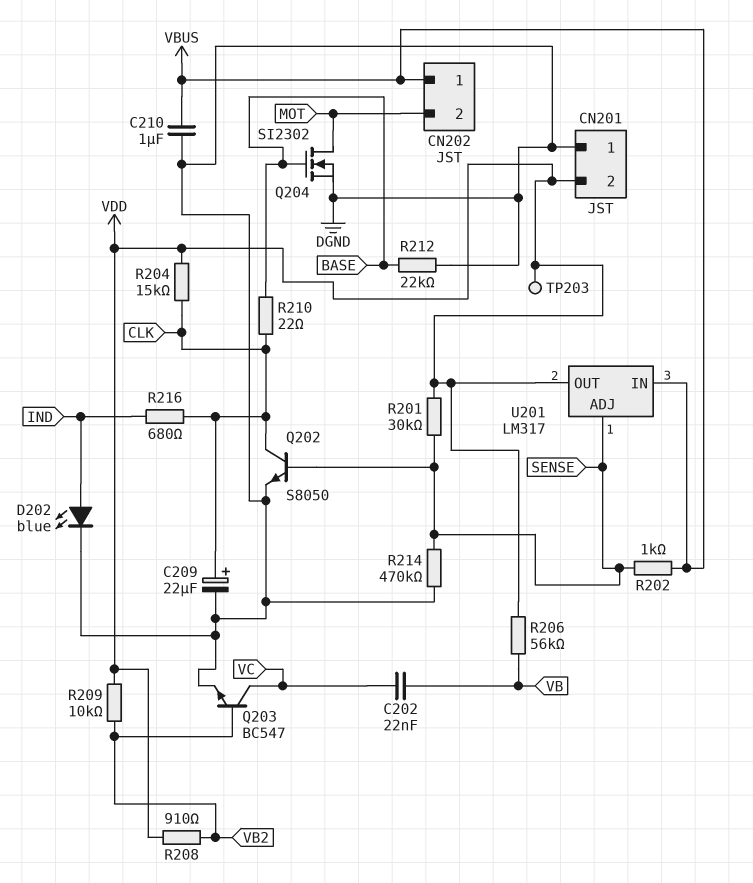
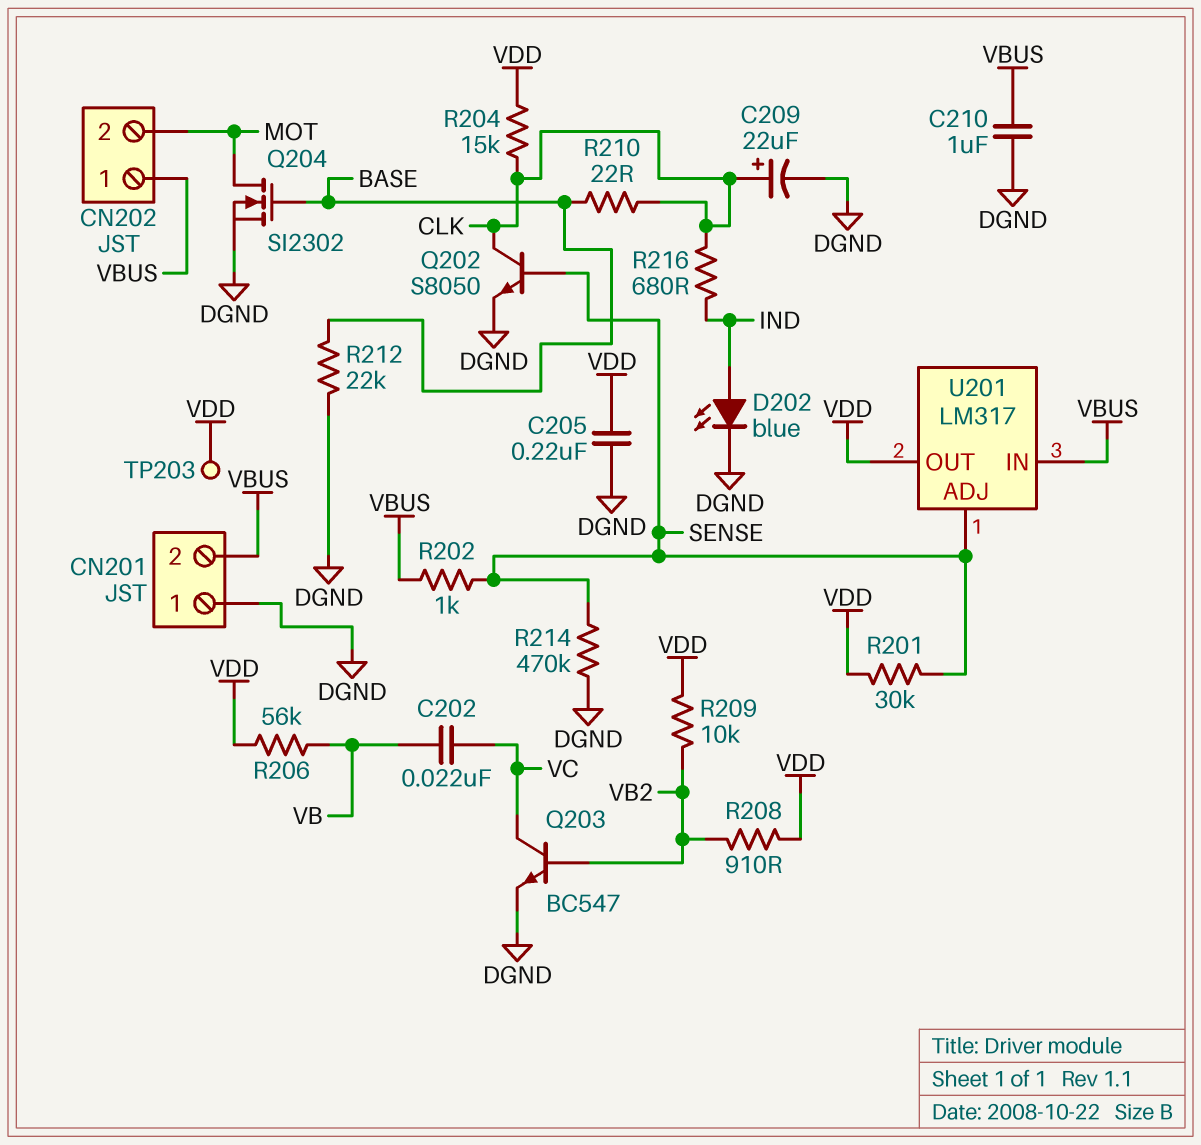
C205: none -> 220nF (DGND, VDD)
CN201 pin 2: VDD -> VBUS

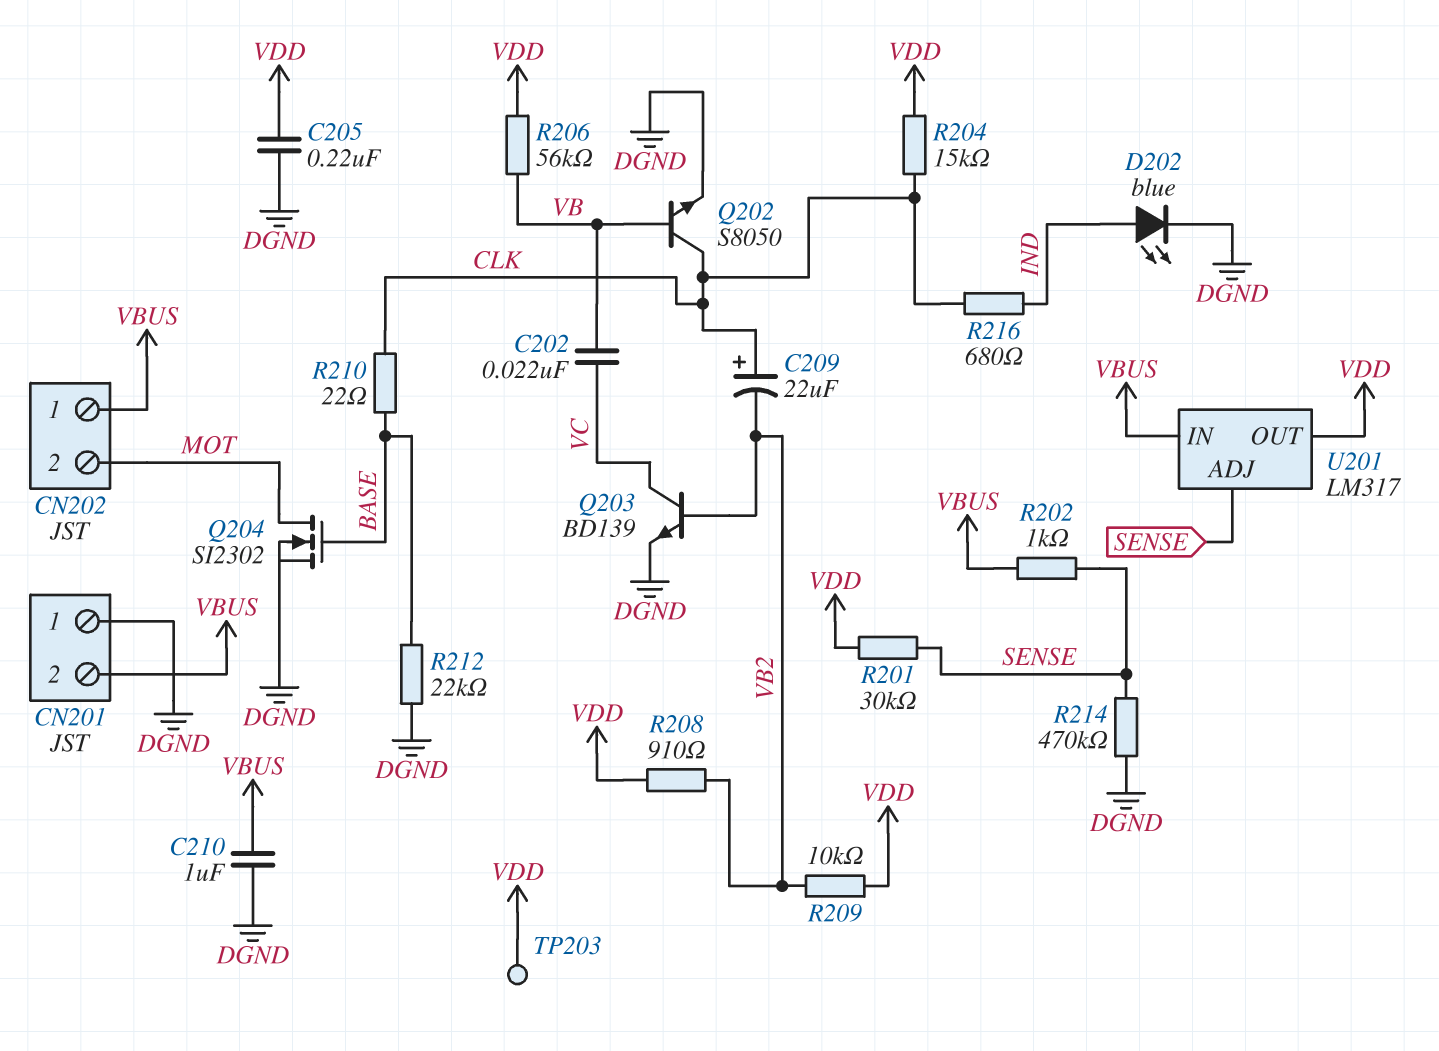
C209: 22uF (plus CLK, minus DGND) -> 22uF (plus CLK, minus VB2)
Q202: NPN S8050 (B SENSE, C CLK, E DGND) -> NPN S8050 (B VB, C CLK, E DGND)
Q203: NPN BC547 (B VB2, C VC, E DGND) -> NPN BD139 (B VB2, C VC, E DGND)

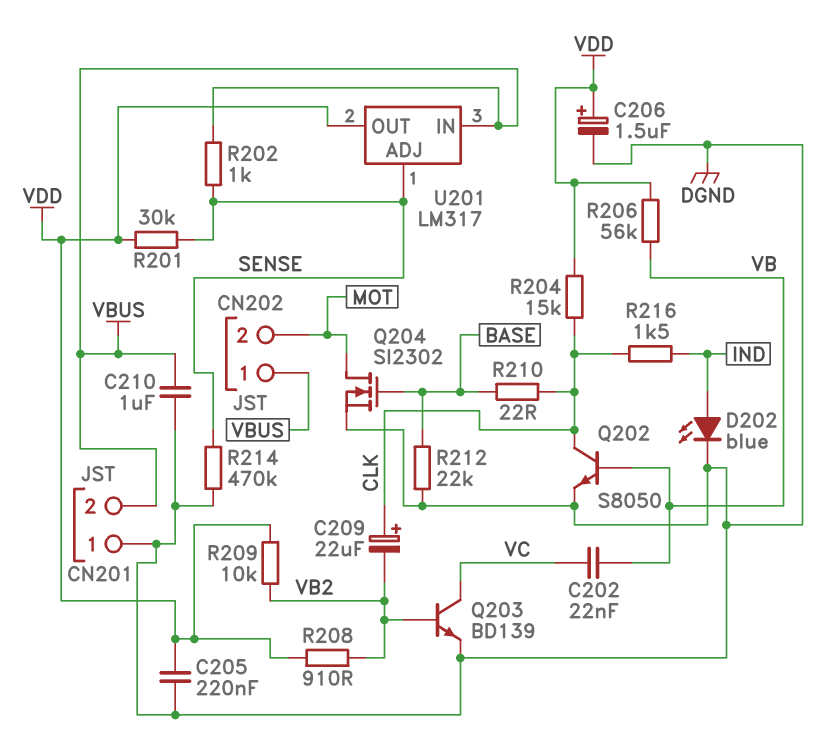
C206: none -> 1.5uF (plus VDD, minus DGND)
R216: 680 (CLK, IND) -> 1.5k (CLK, IND)
TP203: test point (VDD) -> none

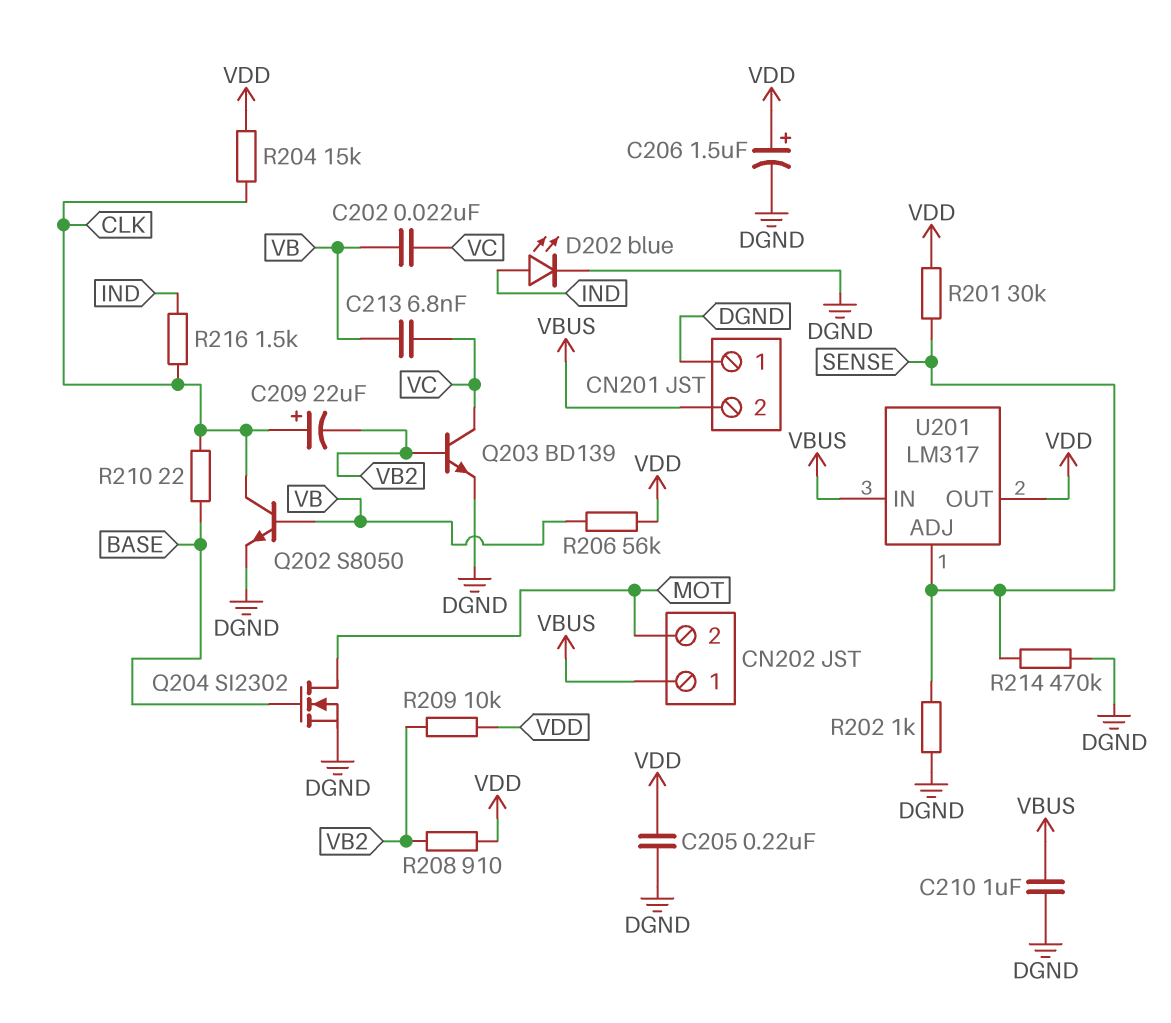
C213: none -> 6.8nF (VB, VC)
R202: 1k (SENSE, VBUS) -> 1k (DGND, SENSE)
R212: 22k (BASE, DGND) -> none

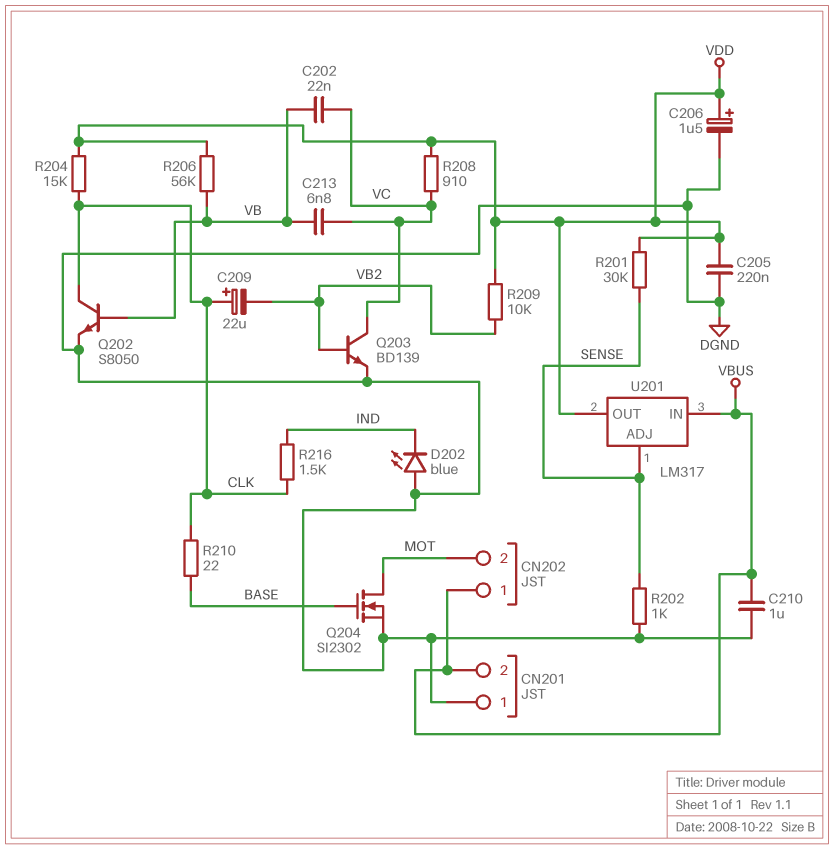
D202: LED blue (A IND, K DGND) -> LED blue (A DGND, K IND)
R208: 910 (VB2, VDD) -> 910 (VC, VDD)
R214: 470k (DGND, SENSE) -> none

